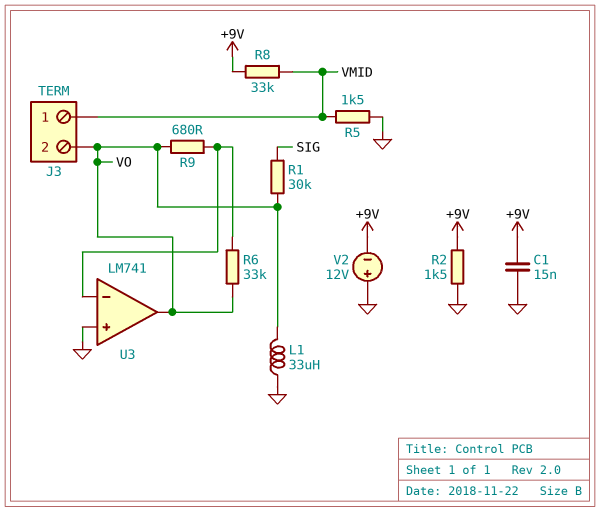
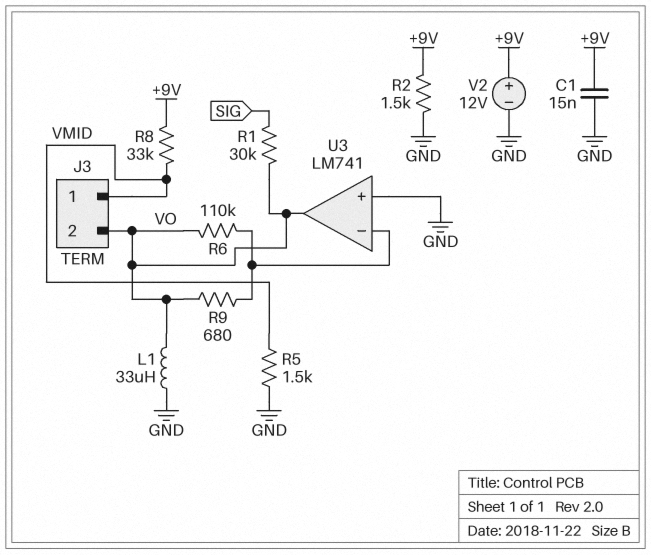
R6: 33k (U3/in-, VO) -> 110k (U3/in-, VO)
V2: 12V (plus GND, minus +9V) -> 12V (plus +9V, minus GND)

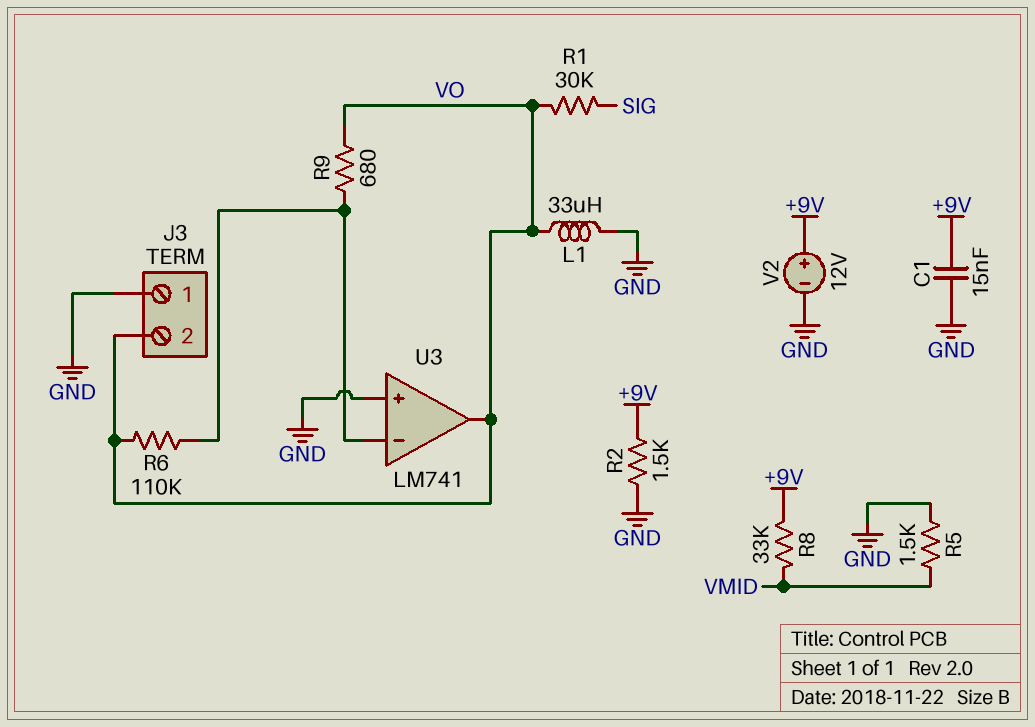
J3 pin 1: VMID -> GND

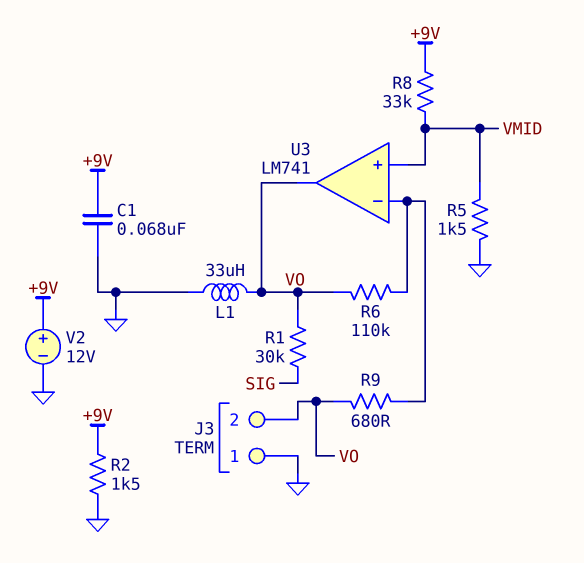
C1: 15nF (+9V, GND) -> 68nF (+9V, GND)
U3 pin in+: GND -> VMID

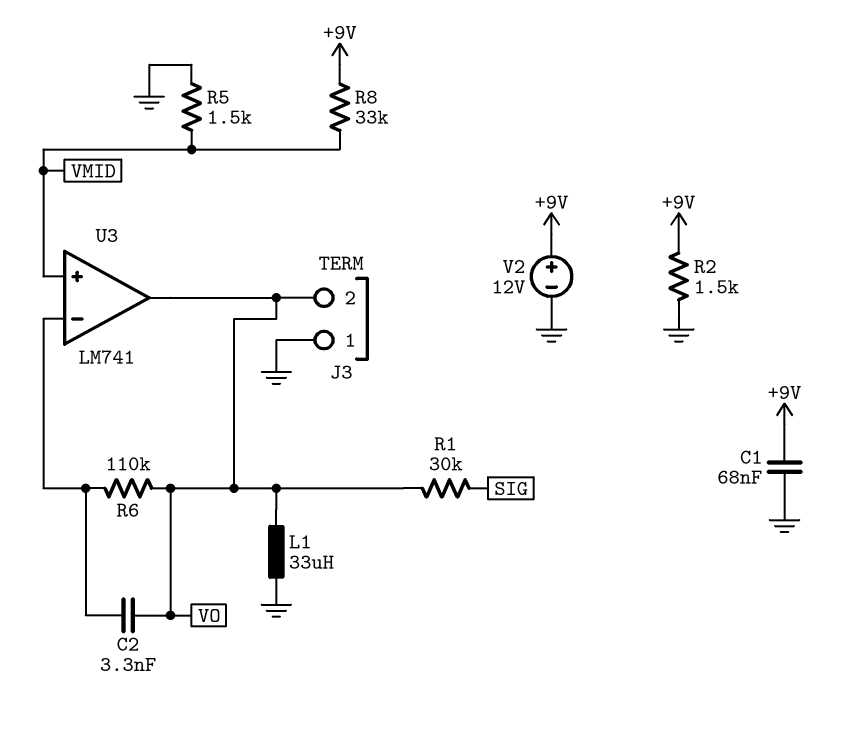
C2: none -> 3.3nF (U3/in-, VO)
R9: 680 (U3/in-, VO) -> none

